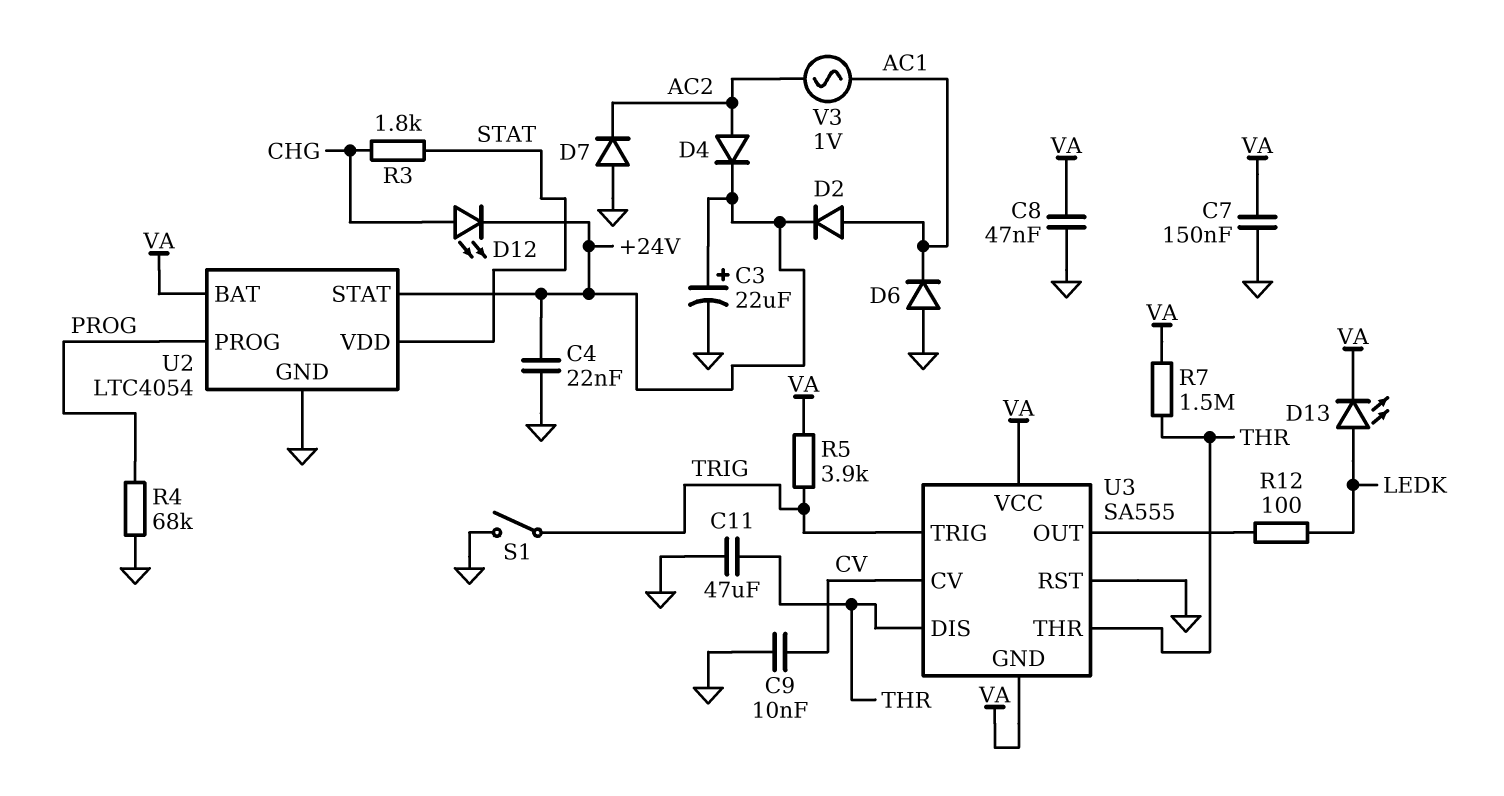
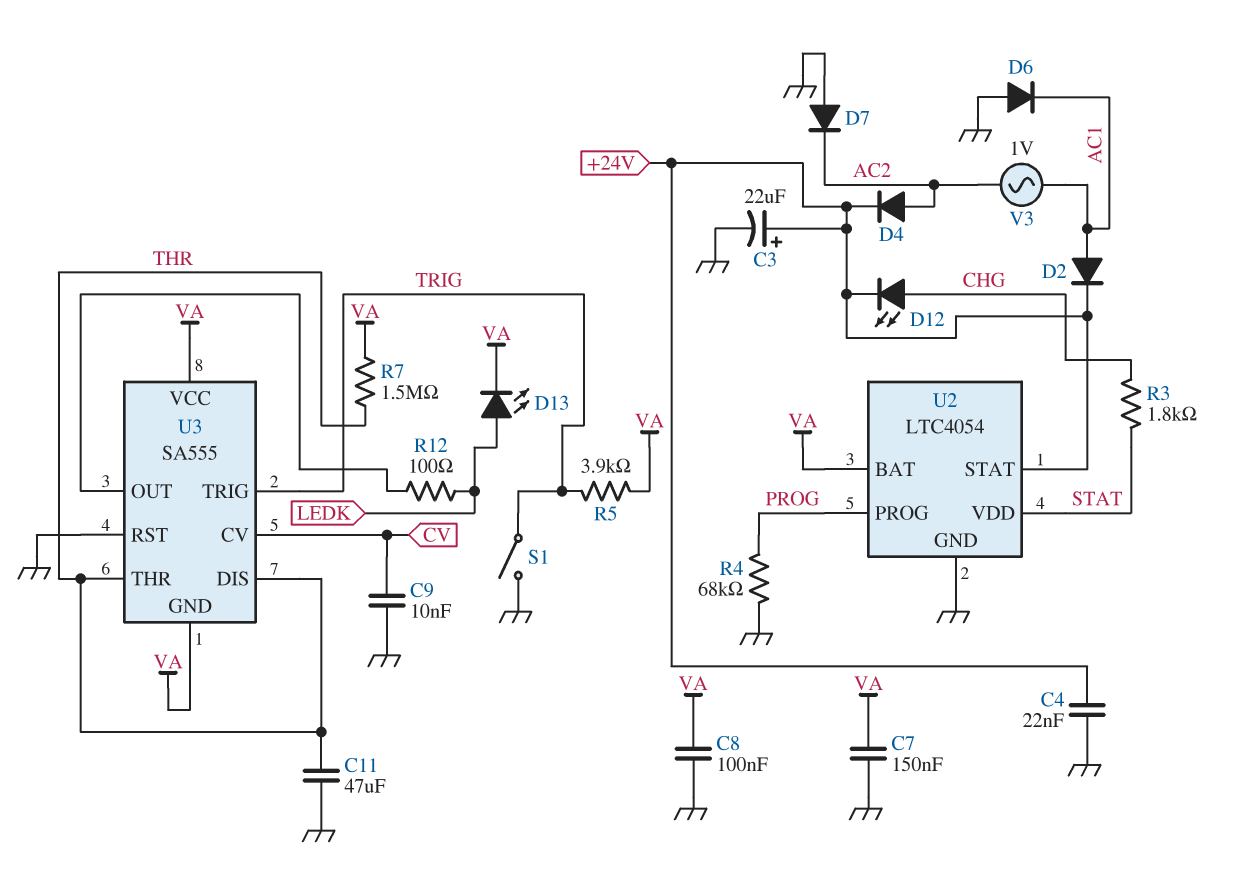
C8: 47nF (GND, VA) -> 100nF (GND, VA)

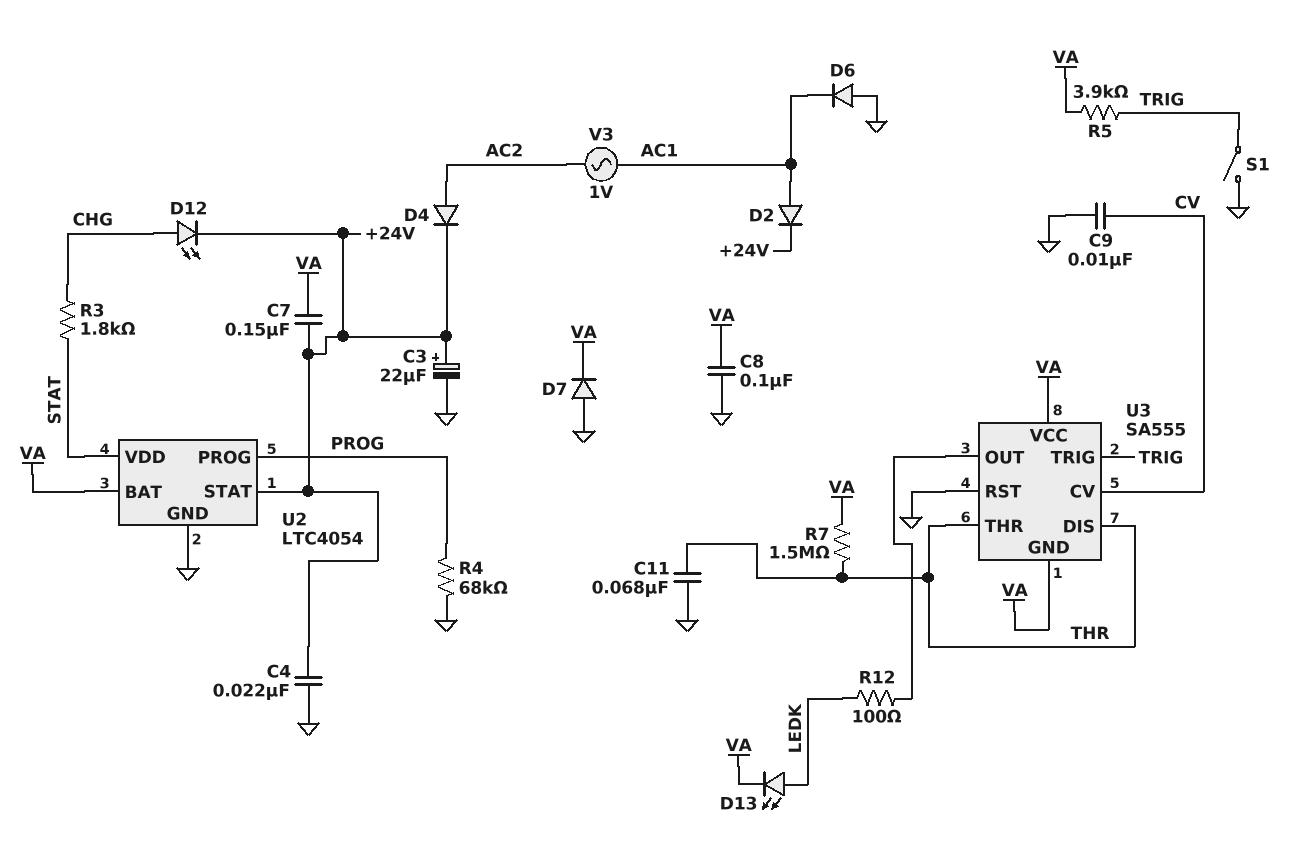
C7: 150nF (GND, VA) -> 150nF (+24V, VA)
C11: 47uF (GND, THR) -> 68nF (GND, THR)
D7: diode (A GND, K AC2) -> diode (A GND, K VA)

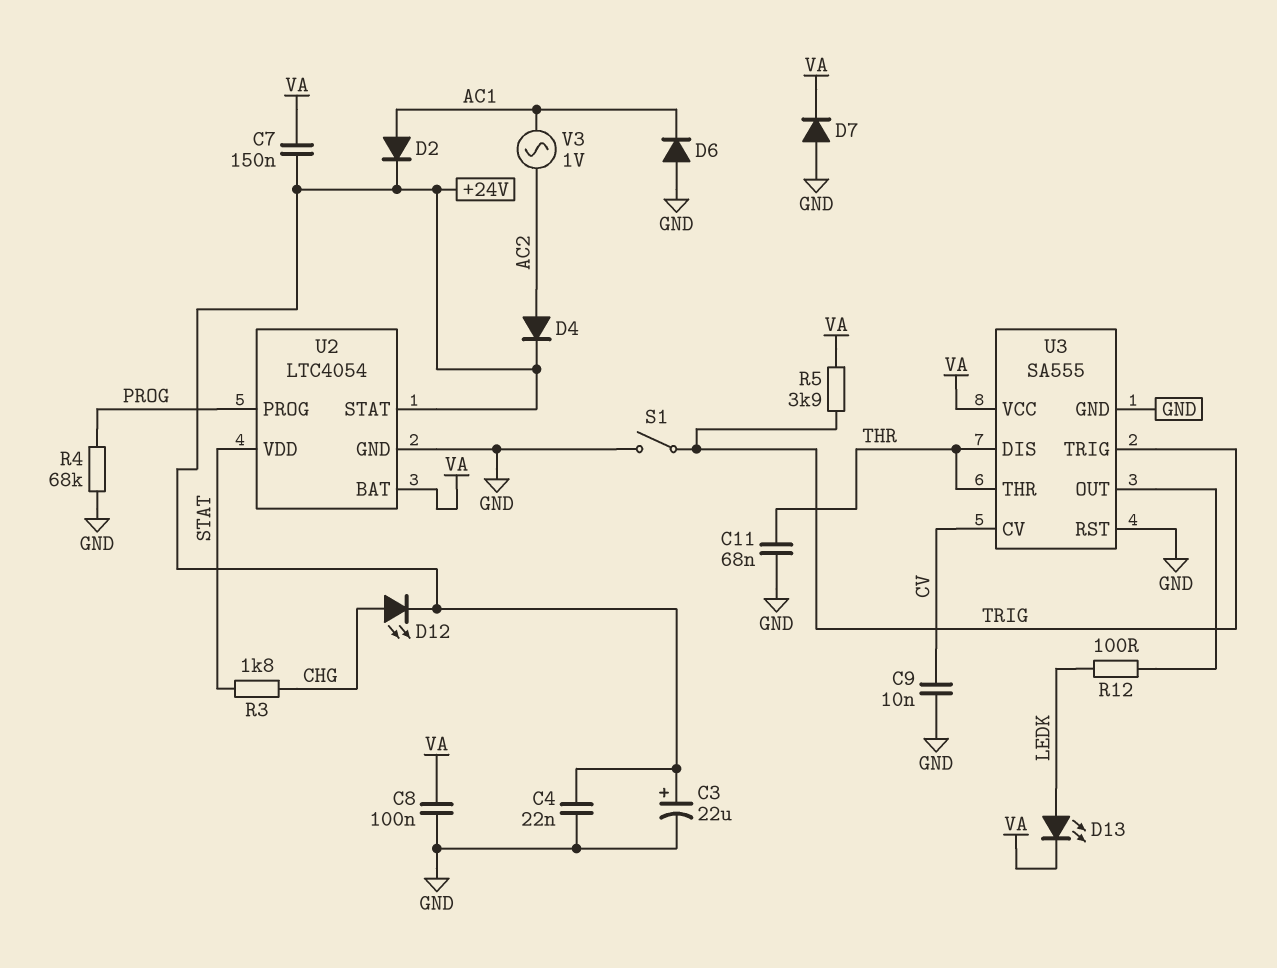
R7: 1.5M (THR, VA) -> none
U3 pin GND: VA -> GND

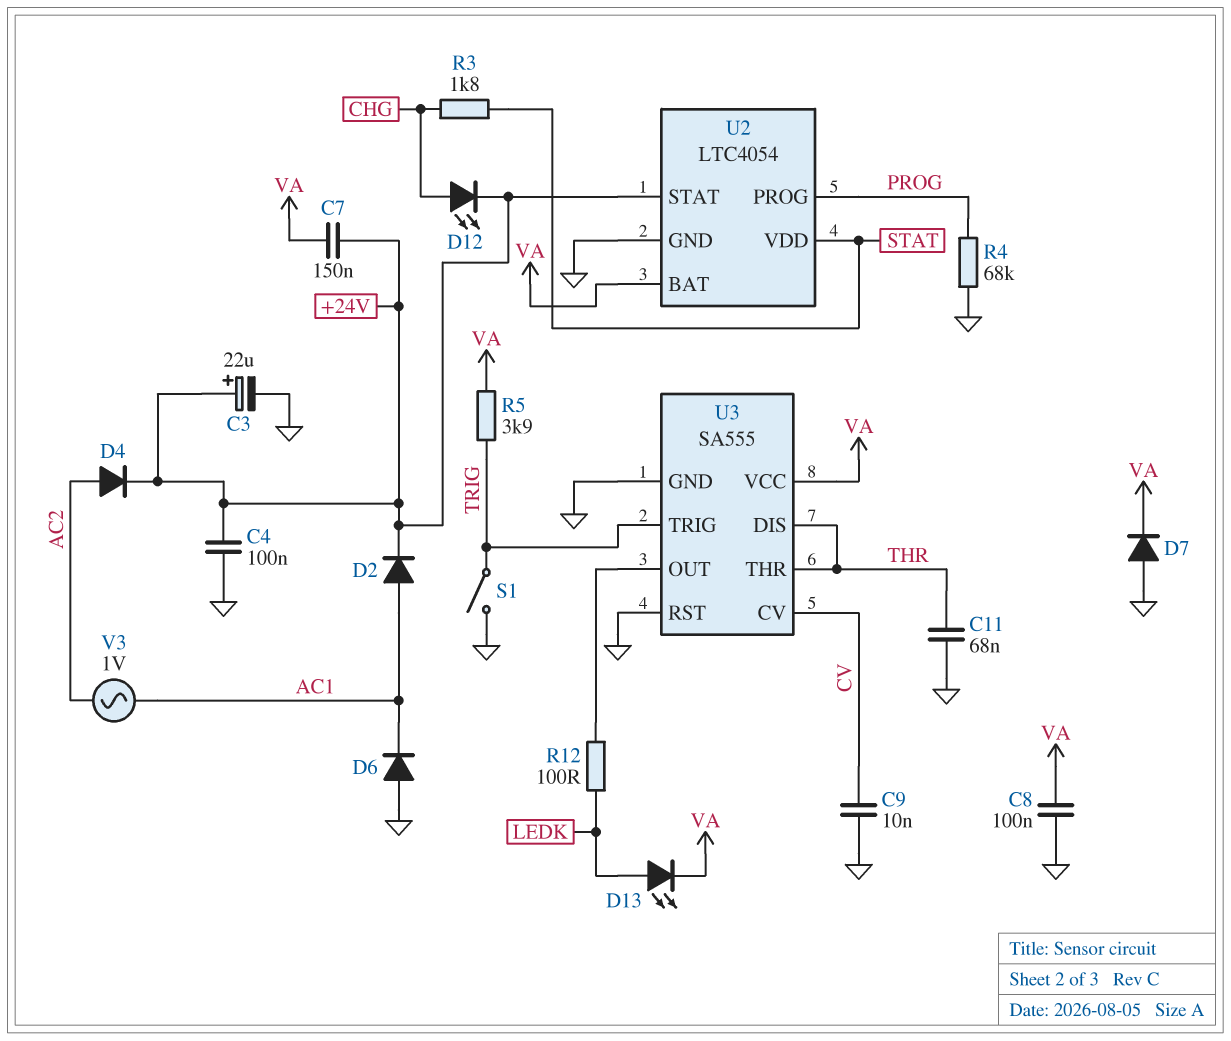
C4: 22nF (+24V, GND) -> 100nF (+24V, GND)

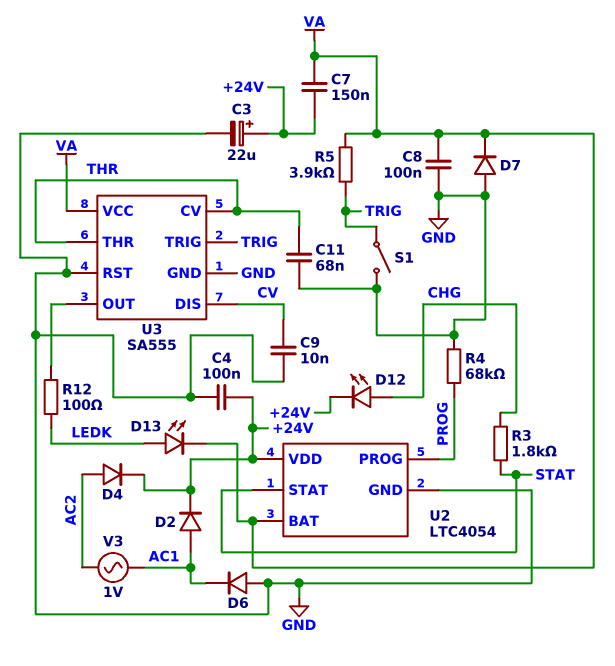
U2 pin STAT: +24V -> STAT
U2 pin VDD: STAT -> +24V
U3 pin CV: CV -> THR
U3 pin DIS: THR -> CV

